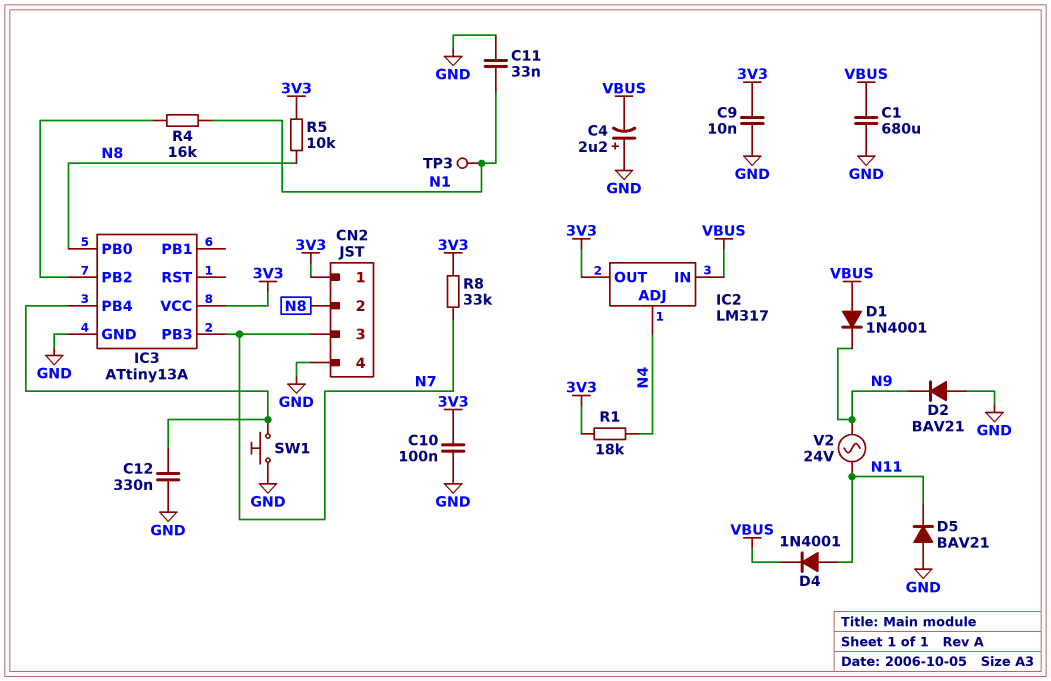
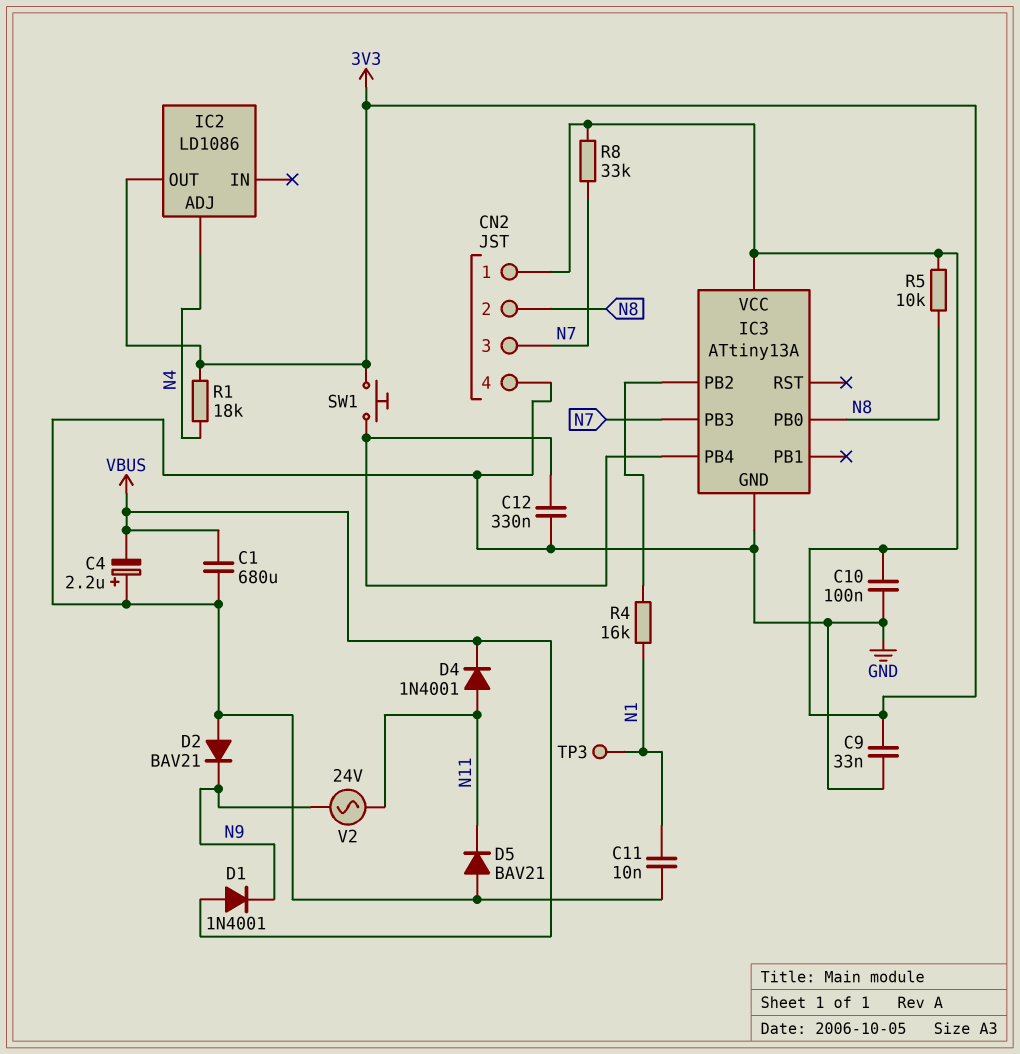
C9: 10nF (3V3, GND) -> 33nF (3V3, GND)
C11: 33nF (GND, N1) -> 10nF (GND, N1)
IC2: LM317 -> LD1086
IC2 pin IN: VBUS -> none
SW1: button (GND, IC3/PB4) -> button (3V3, IC3/PB4)

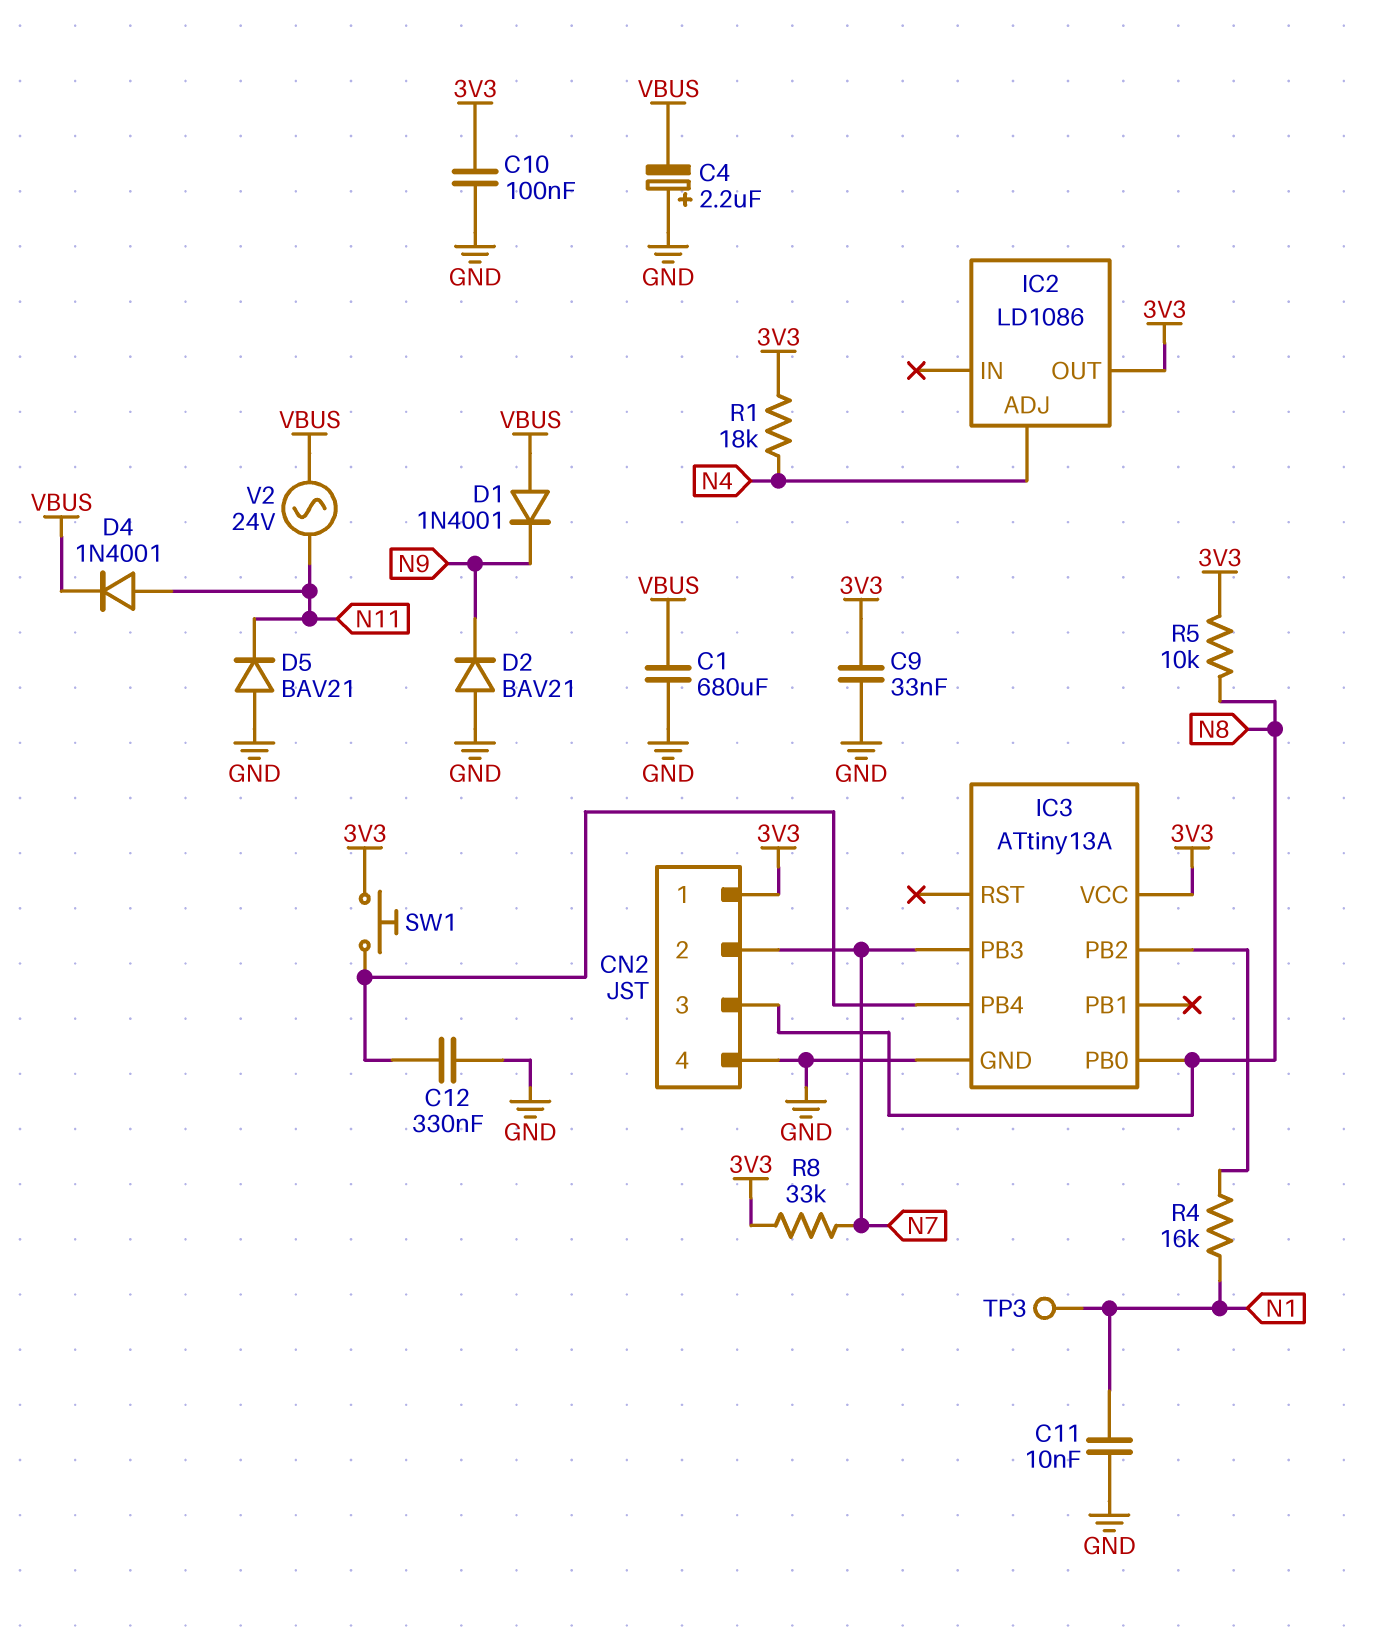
CN2 pin 2: N8 -> N7
CN2 pin 3: N7 -> N8
V2: AC 24V (N9, N11) -> AC 24V (N11, VBUS)

